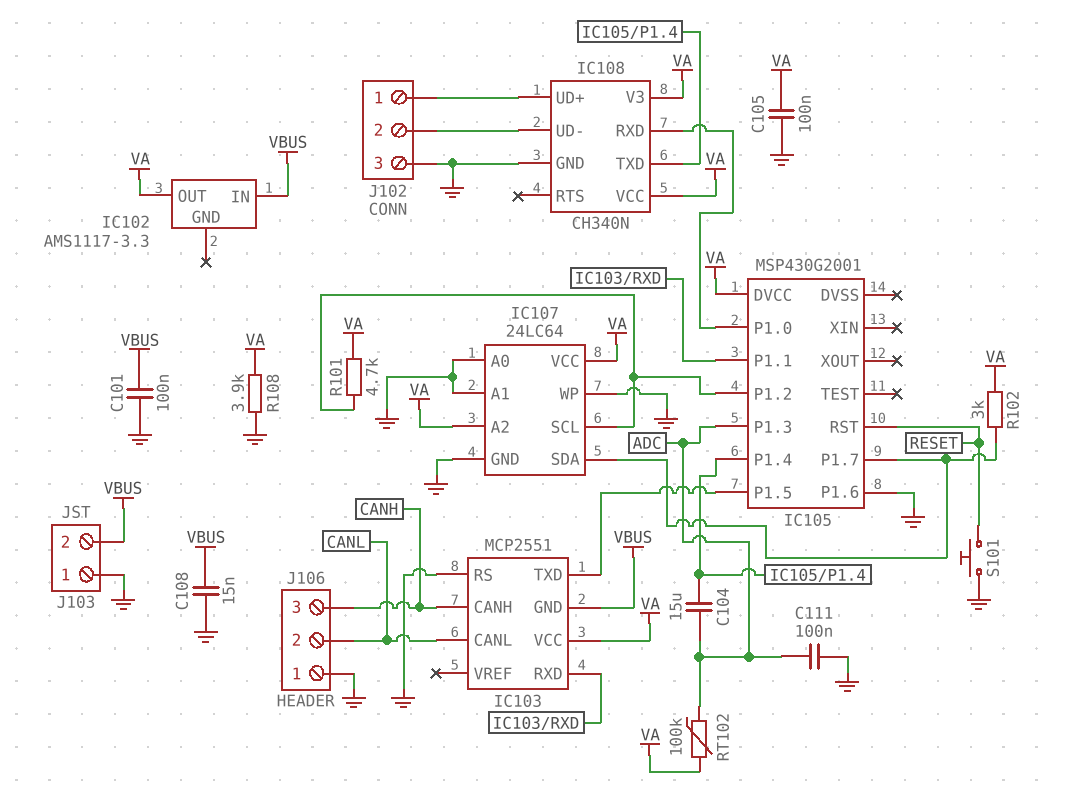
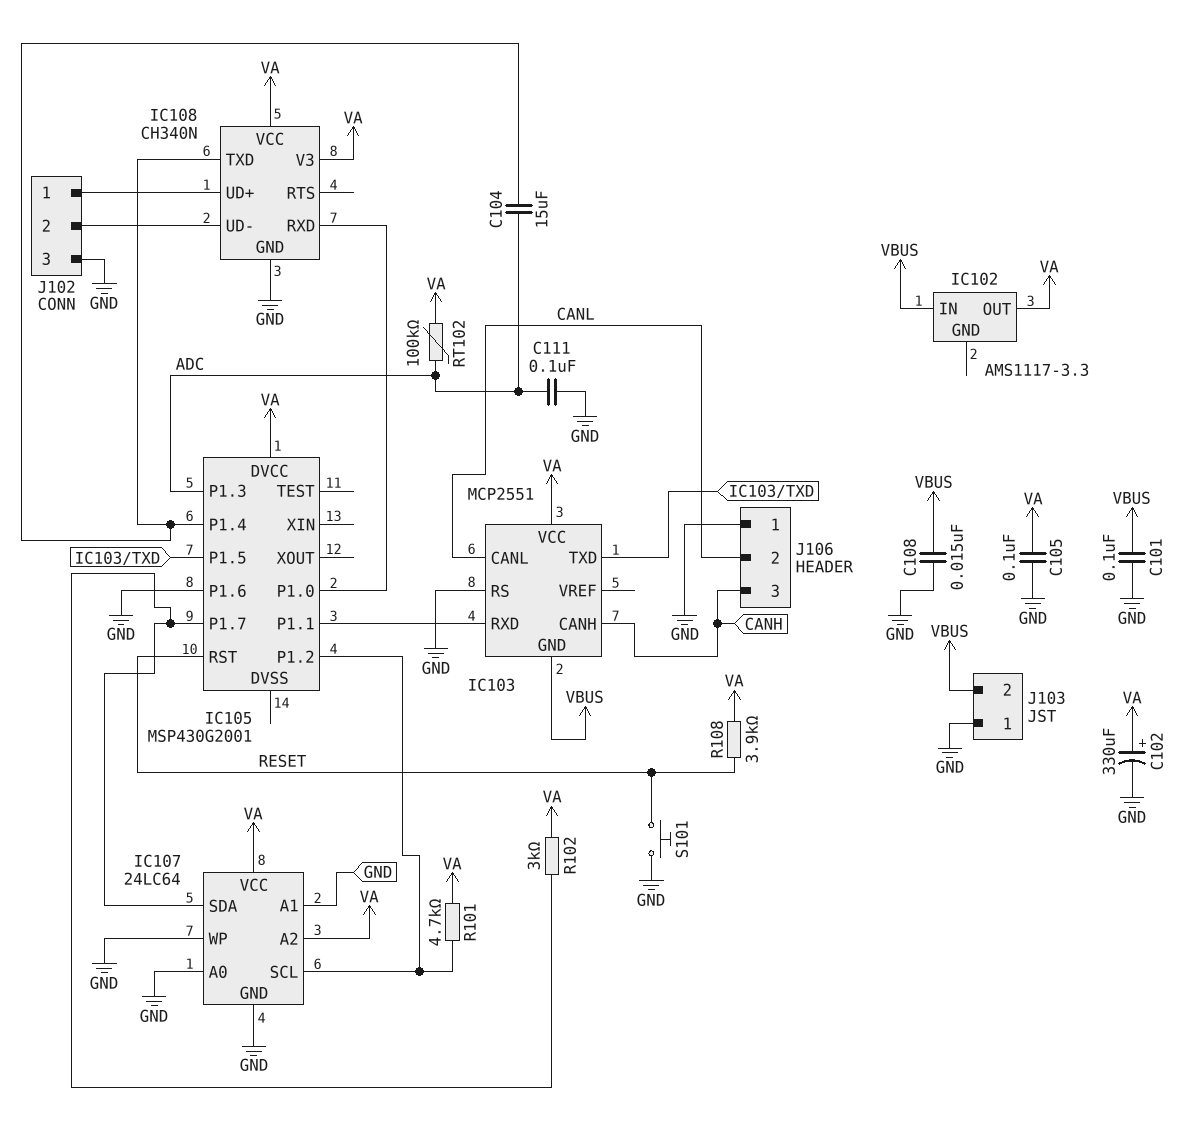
C102: none -> 330uF (plus VA, minus GND)
R108: 3.9k (GND, VA) -> 3.9k (RESET, VA)

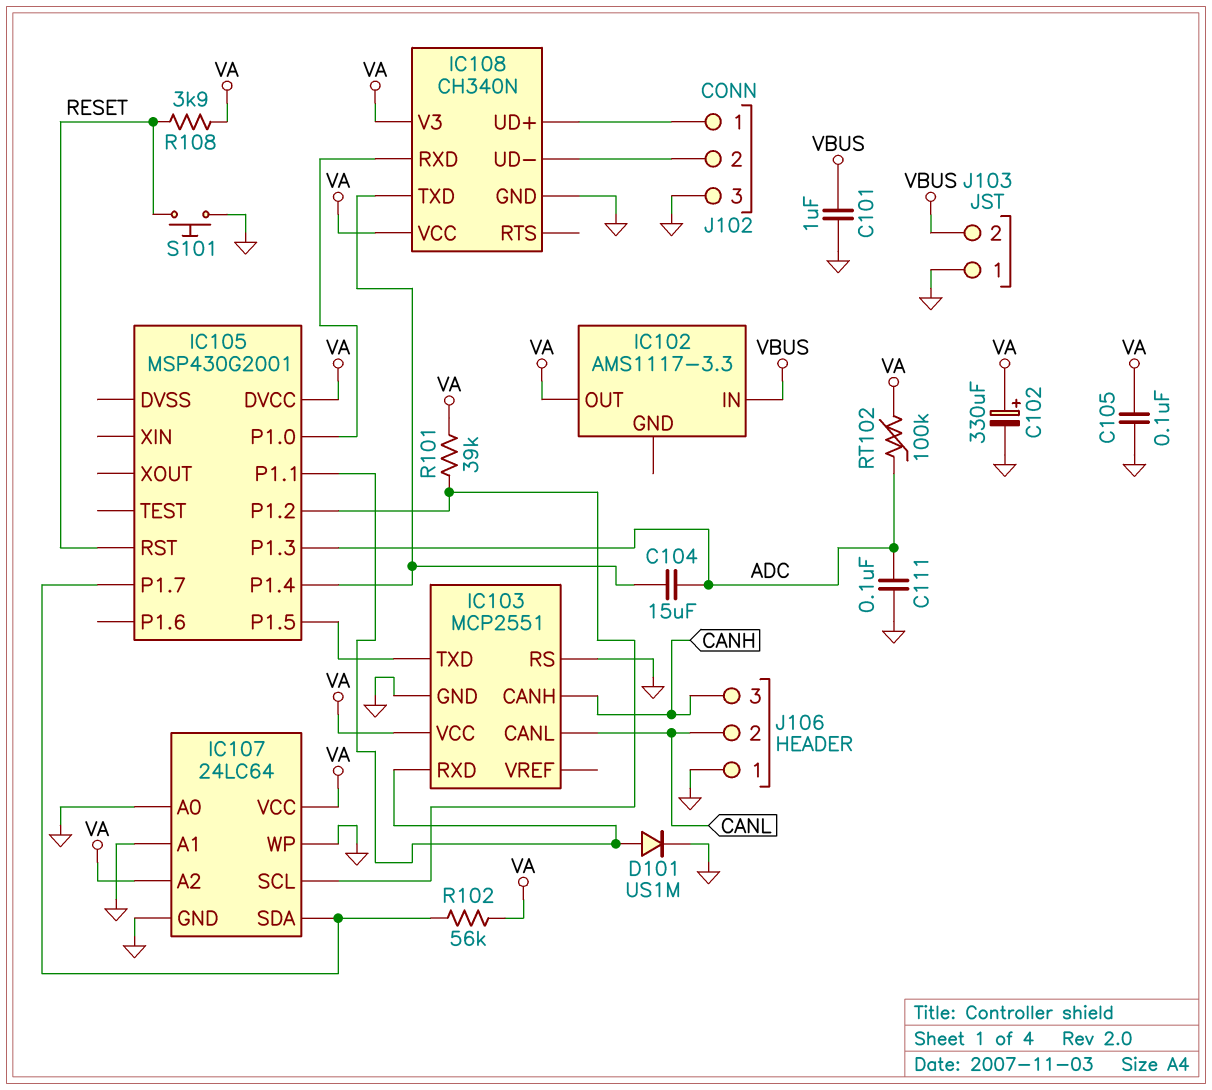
C101: 100nF (GND, VBUS) -> 1uF (GND, VBUS)
C108: 15nF (GND, VBUS) -> none
D101: none -> diode US1M (A IC103/RXD, K GND)
IC103 pin GND: VBUS -> GND
IC105 pin P1.6: GND -> none
R101: 4.7k (IC105/P1.2, VA) -> 39k (IC105/P1.2, VA)
R102: 3k (IC105/P1.7, VA) -> 56k (IC105/P1.7, VA)

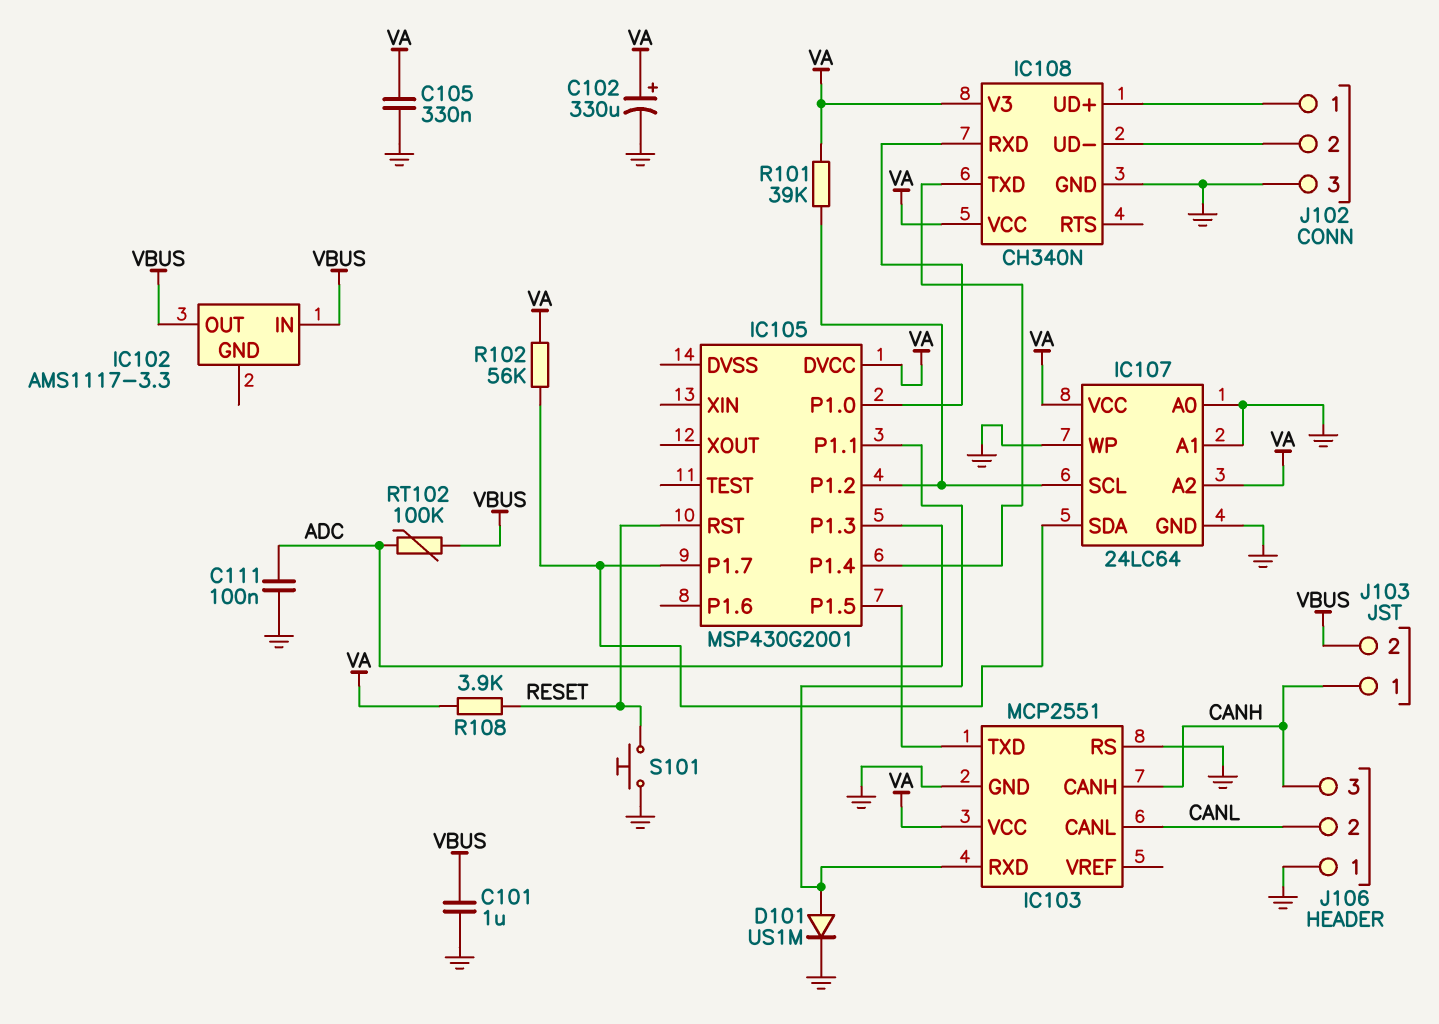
C104: 15uF (ADC, IC105/P1.4) -> none
C105: 100nF (GND, VA) -> 330nF (GND, VA)
IC102 pin OUT: VA -> VBUS
J103 pin 1: GND -> CANH
RT102: 100k (ADC, VA) -> 100k (ADC, VBUS)

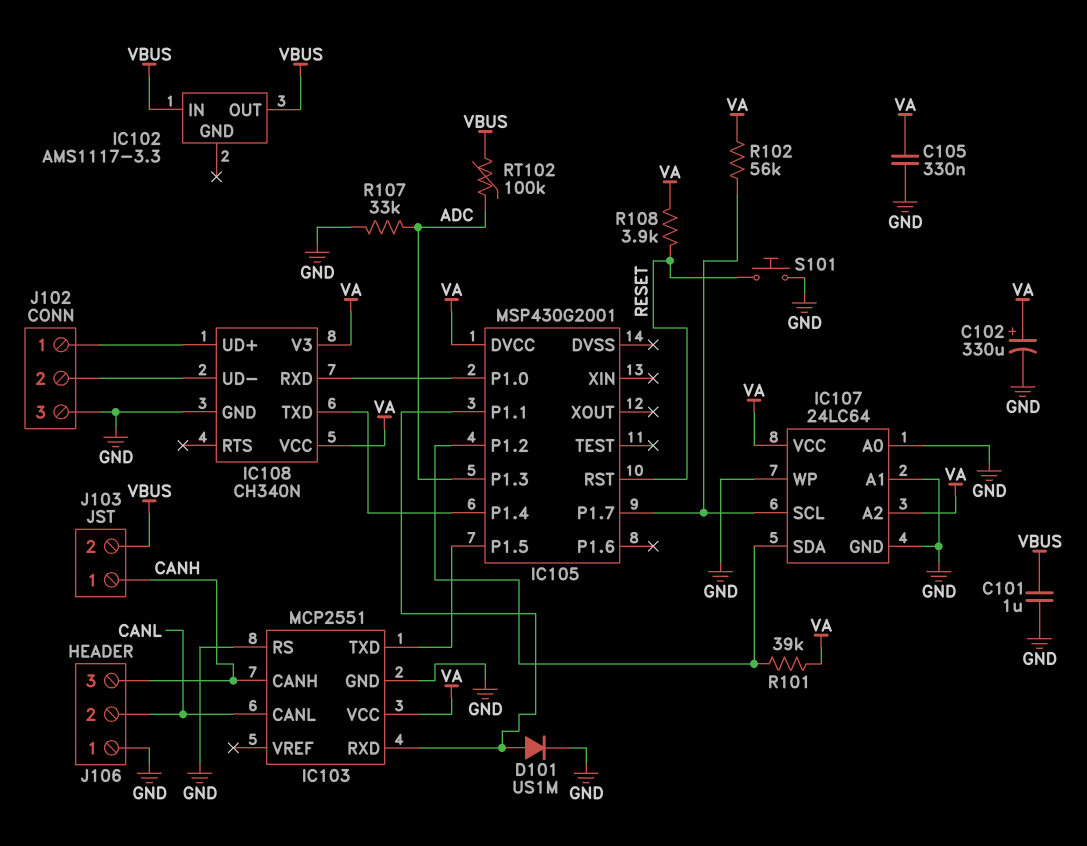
C111: 100nF (ADC, GND) -> none
IC107 pin SCL: IC105/P1.2 -> IC105/P1.7
IC107 pin SDA: IC105/P1.7 -> IC105/P1.2
R107: none -> 33k (ADC, GND)

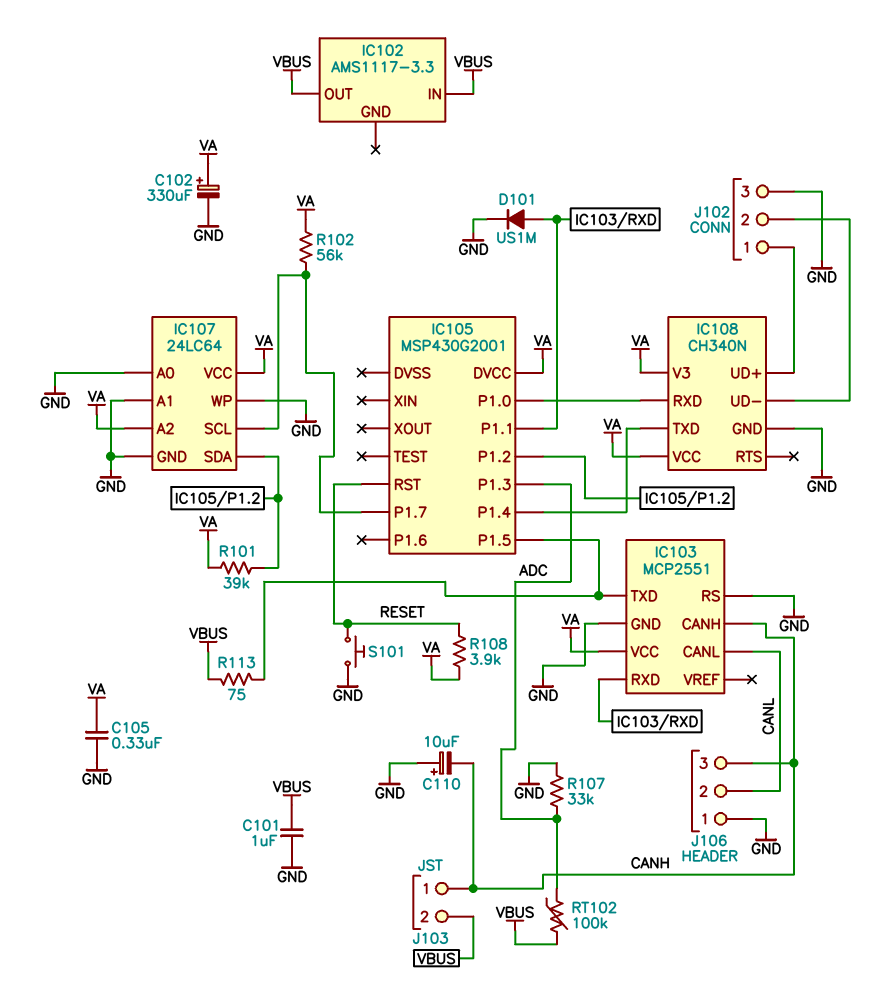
C110: none -> 10uF (plus GND, minus CANH)
R113: none -> 75 (IC103/TXD, VBUS)

